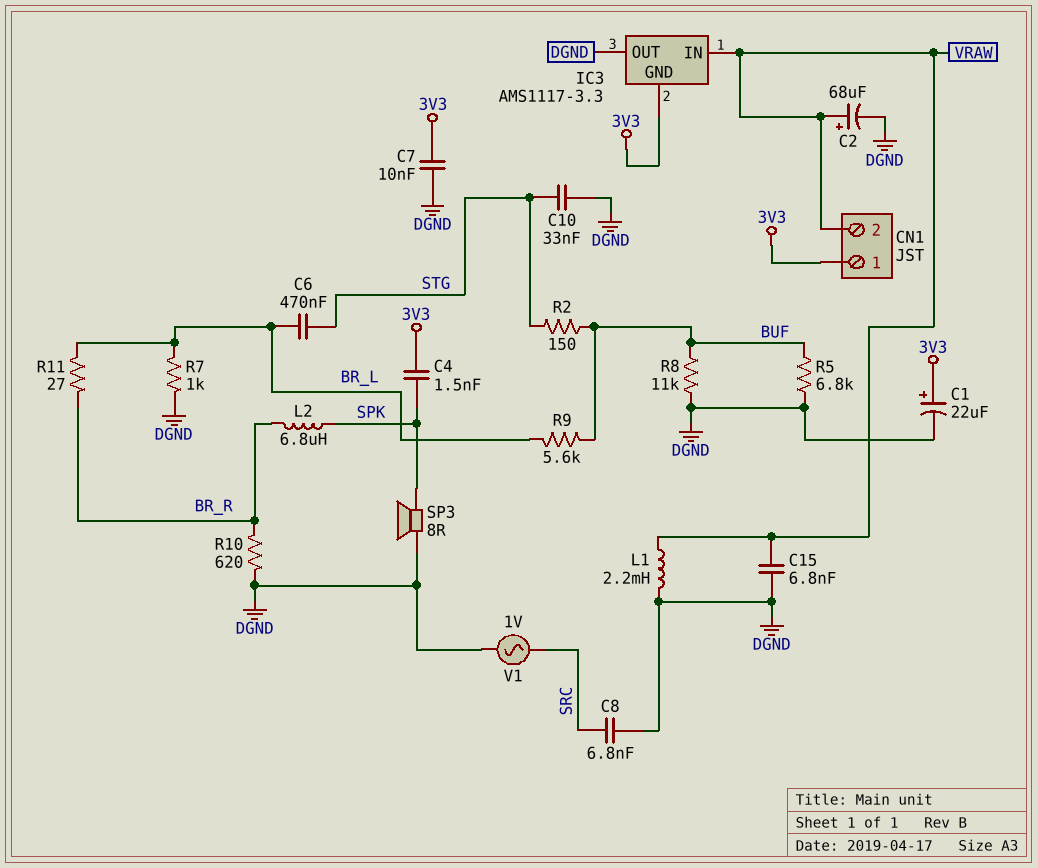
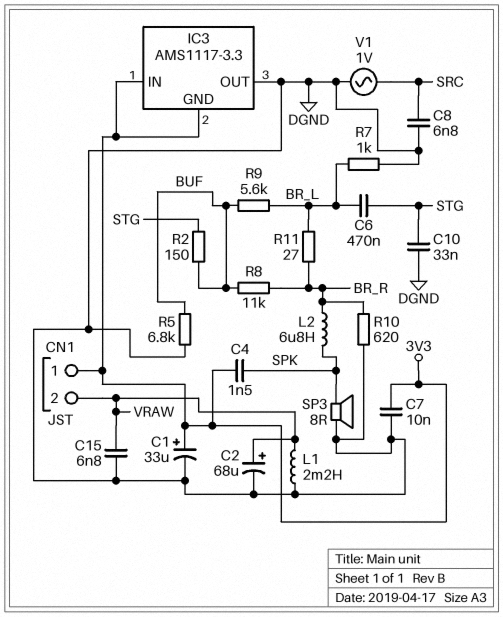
C1: 22uF (plus 3V3, minus DGND) -> 33uF (plus 3V3, minus DGND)
IC3 pin IN: VRAW -> 3V3
R8: 11k (BUF, DGND) -> 11k (BR_R, BUF)

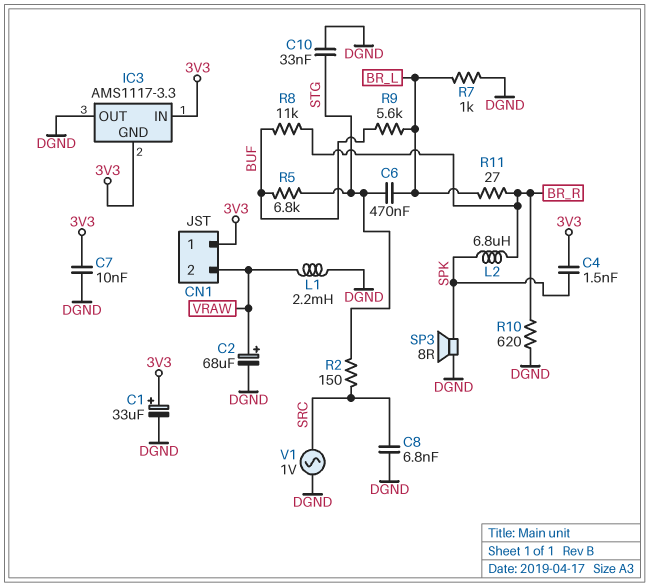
C15: 6.8nF (DGND, VRAW) -> none
R2: 150 (BUF, STG) -> 150 (SRC, STG)
R5: 6.8k (BUF, DGND) -> 6.8k (BUF, STG)

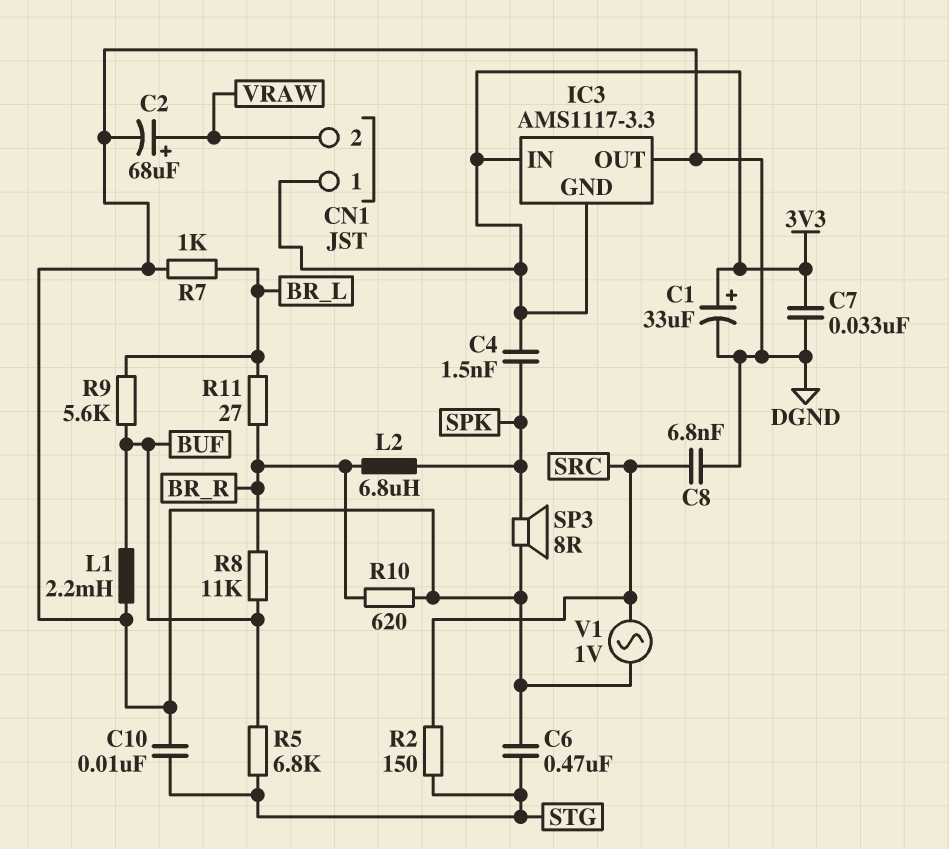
C6: 470nF (BR_L, STG) -> 470nF (DGND, STG)
C7: 10nF (3V3, DGND) -> 33nF (3V3, DGND)
C10: 33nF (DGND, STG) -> 10nF (DGND, STG)
L1: 2.2mH (DGND, VRAW) -> 2.2mH (BUF, DGND)

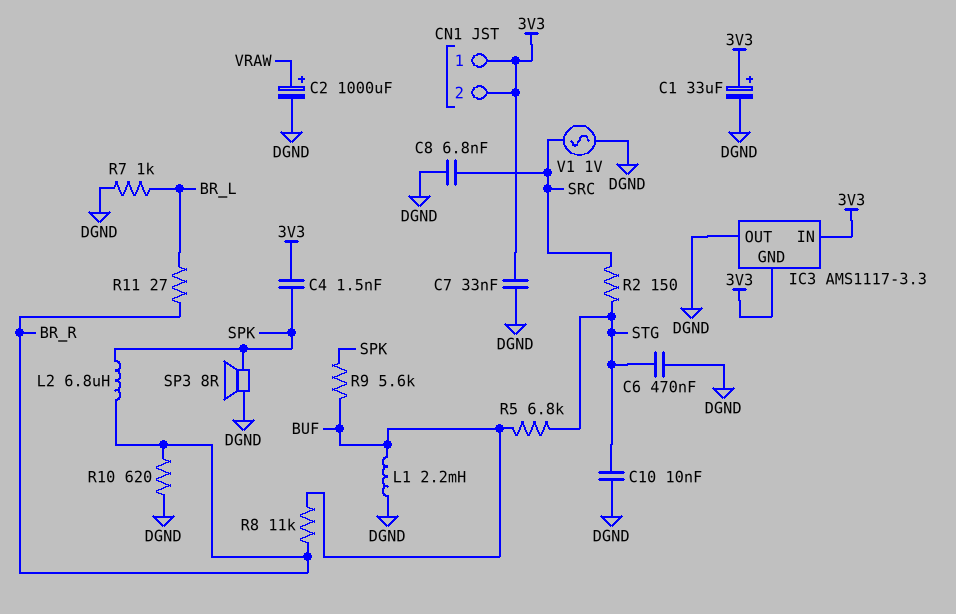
C2: 68uF (plus VRAW, minus DGND) -> 1000uF (plus VRAW, minus DGND)
CN1 pin 2: VRAW -> 3V3
R9: 5.6k (BR_L, BUF) -> 5.6k (BUF, SPK)

